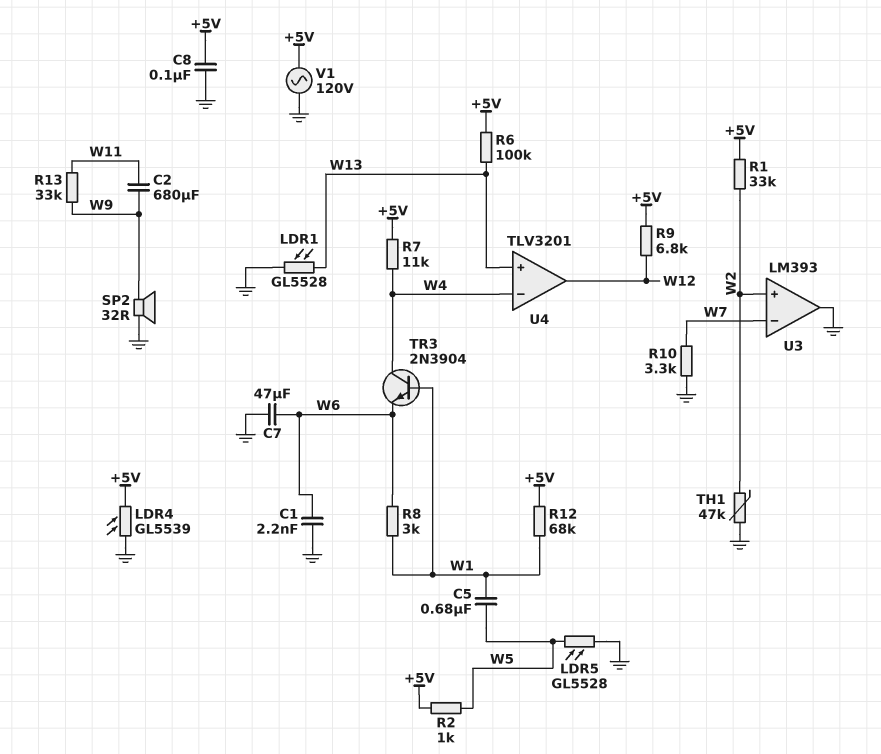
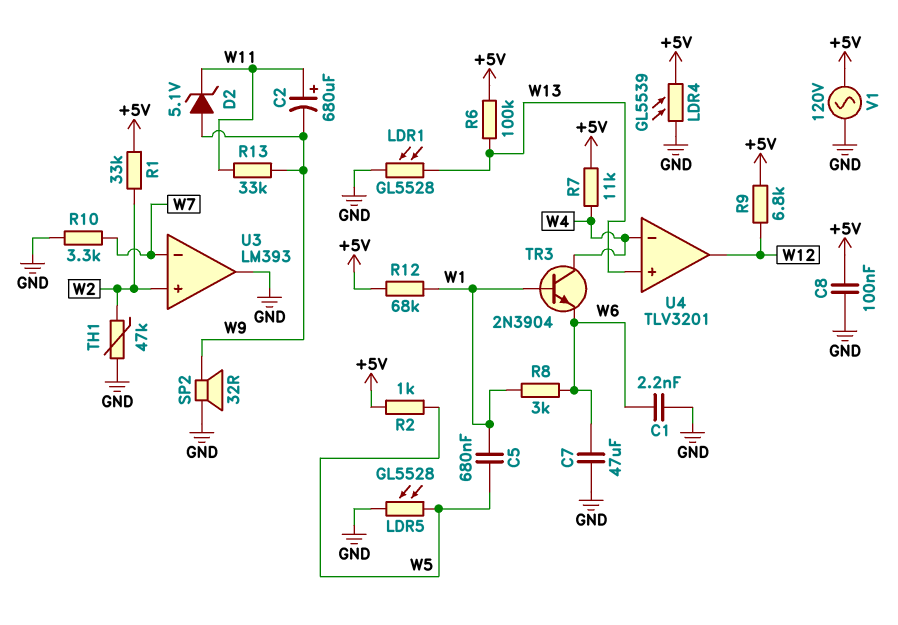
C2: 680uF (W9, W11) -> 680uF (plus W11, minus W9)
D2: none -> zener 5.1V (A W9, K W11)

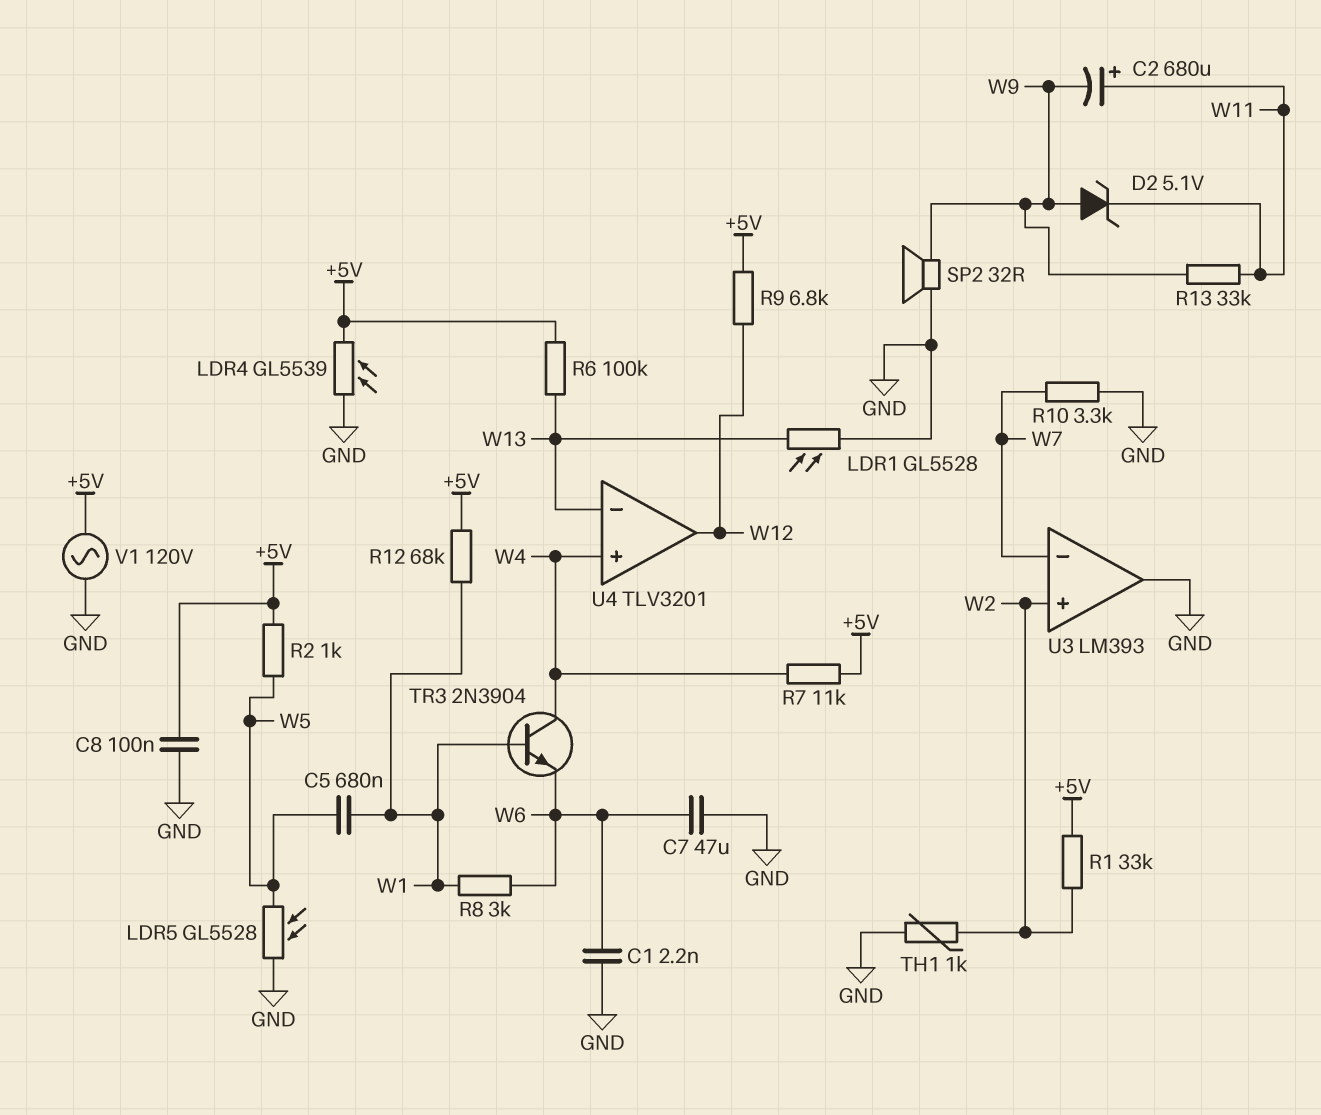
TH1: 47k (GND, W2) -> 1k (GND, W2)
U4 pin in+: W13 -> W4
U4 pin in-: W4 -> W13

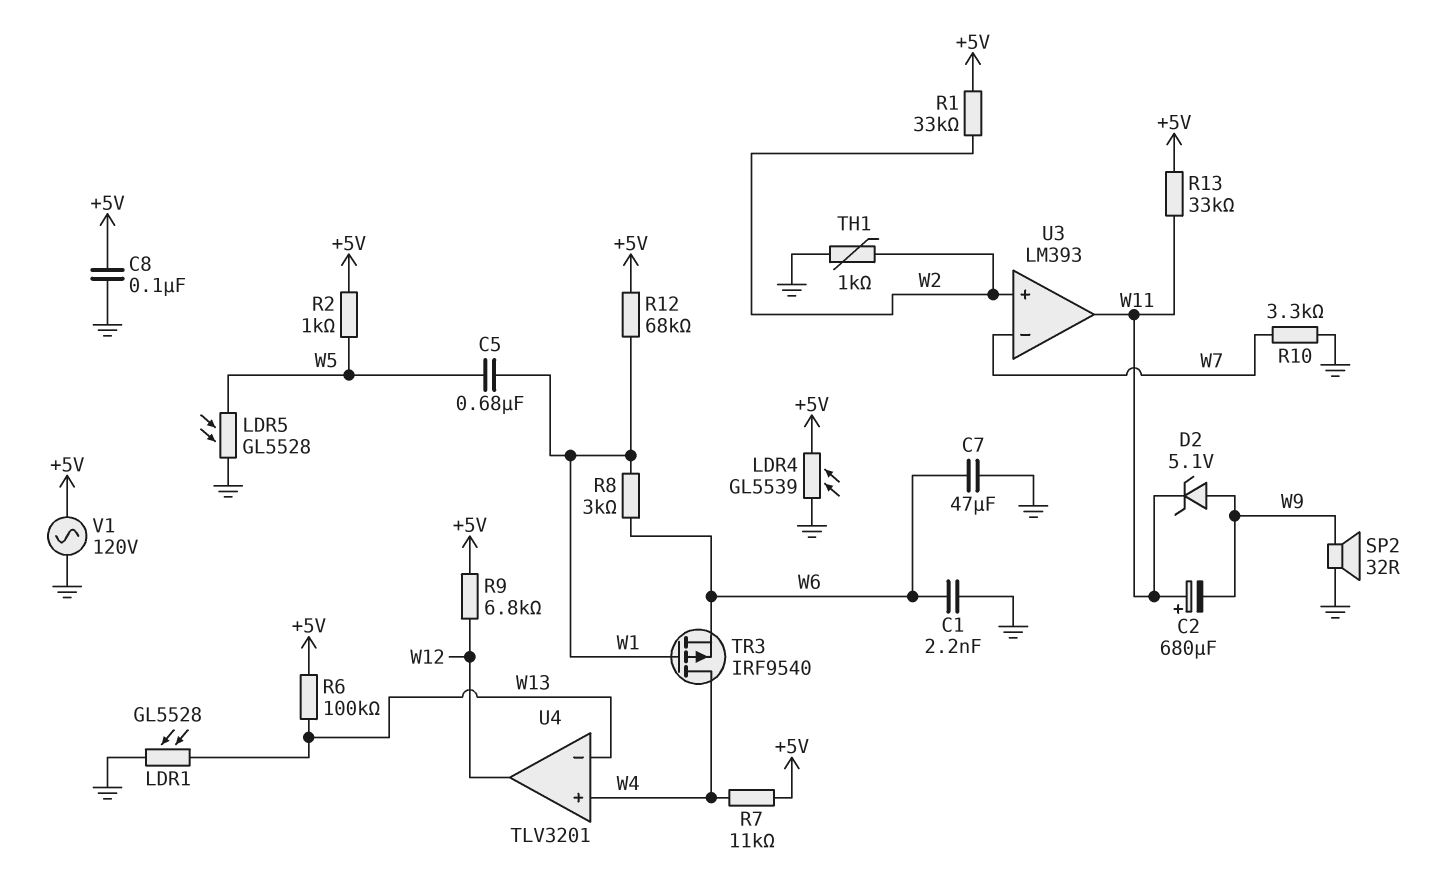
R13: 33k (W9, W11) -> 33k (+5V, W11)
TR3: NPN 2N3904 (B W1, C W4, E W6) -> PMOS IRF9540 (G W1, D W4, S W6)
U3 pin out: GND -> W11

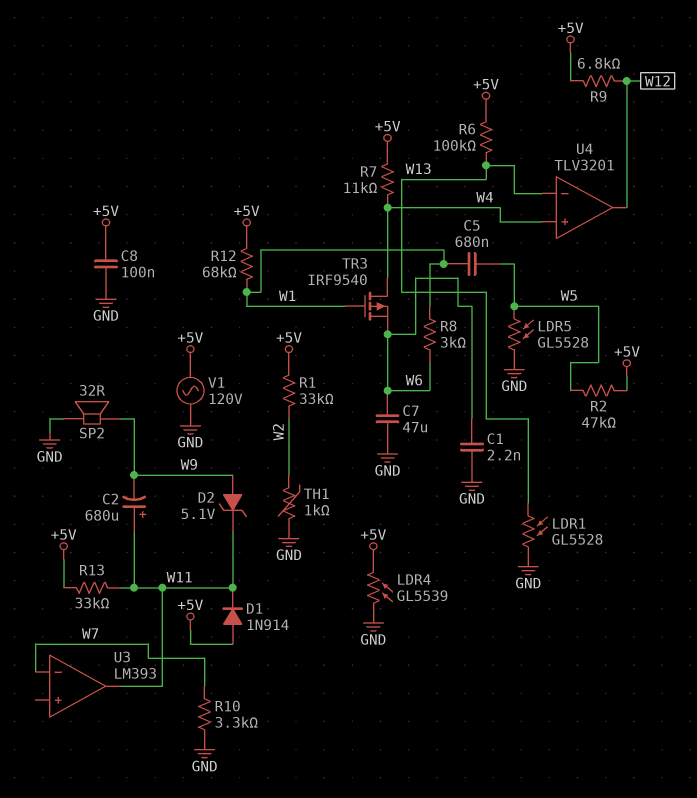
D1: none -> diode 1N914 (A +5V, K W11)
R2: 1k (+5V, W5) -> 47k (+5V, W5)
U3 pin in+: W2 -> none

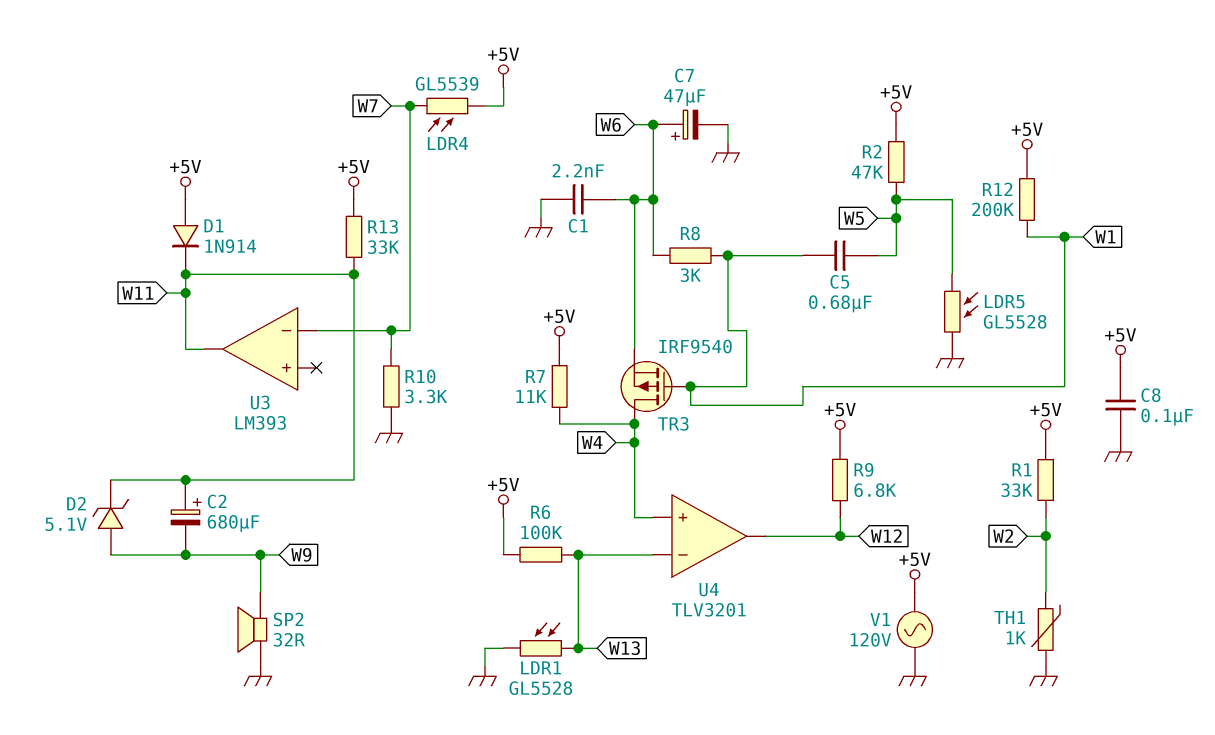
C7: 47uF (GND, W6) -> 47uF (plus W6, minus GND)
LDR4: GL5539 (+5V, GND) -> GL5539 (+5V, W7)
R12: 68k (+5V, W1) -> 200k (+5V, W1)

